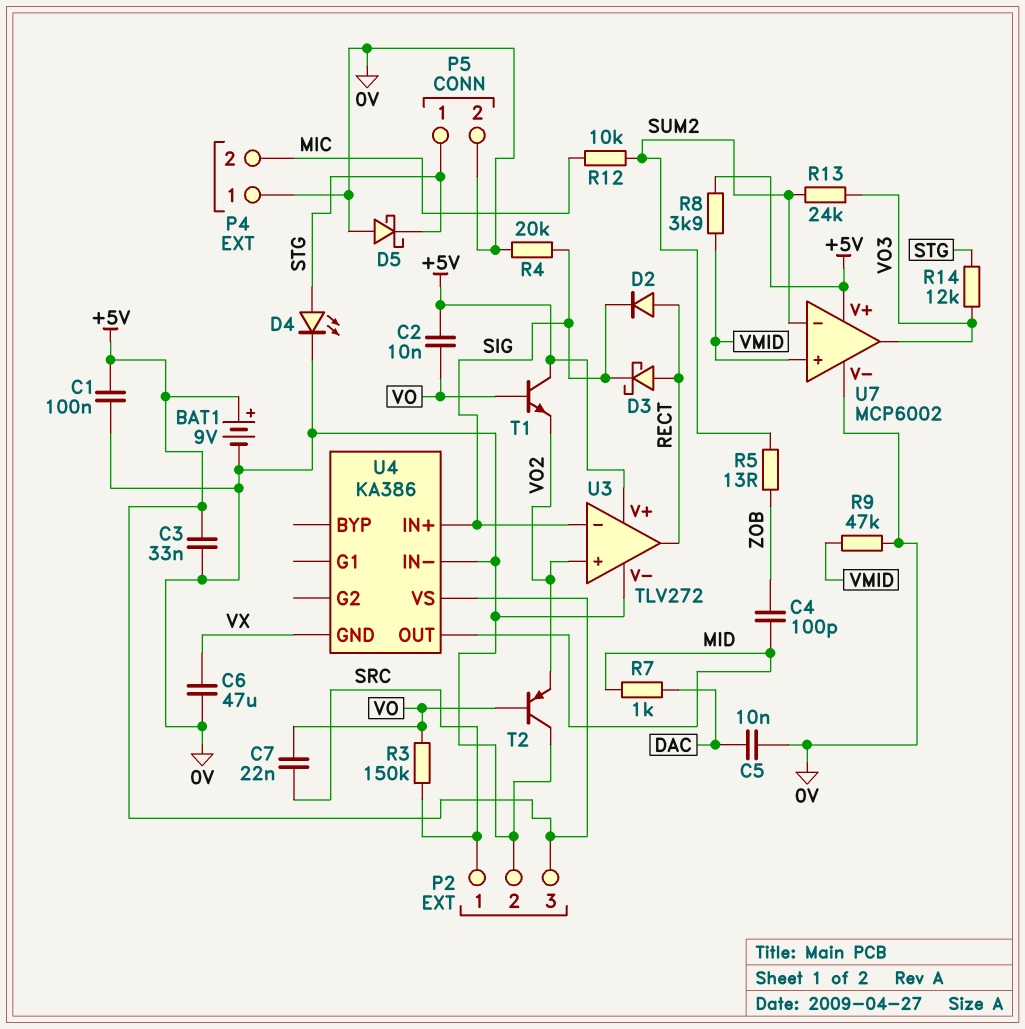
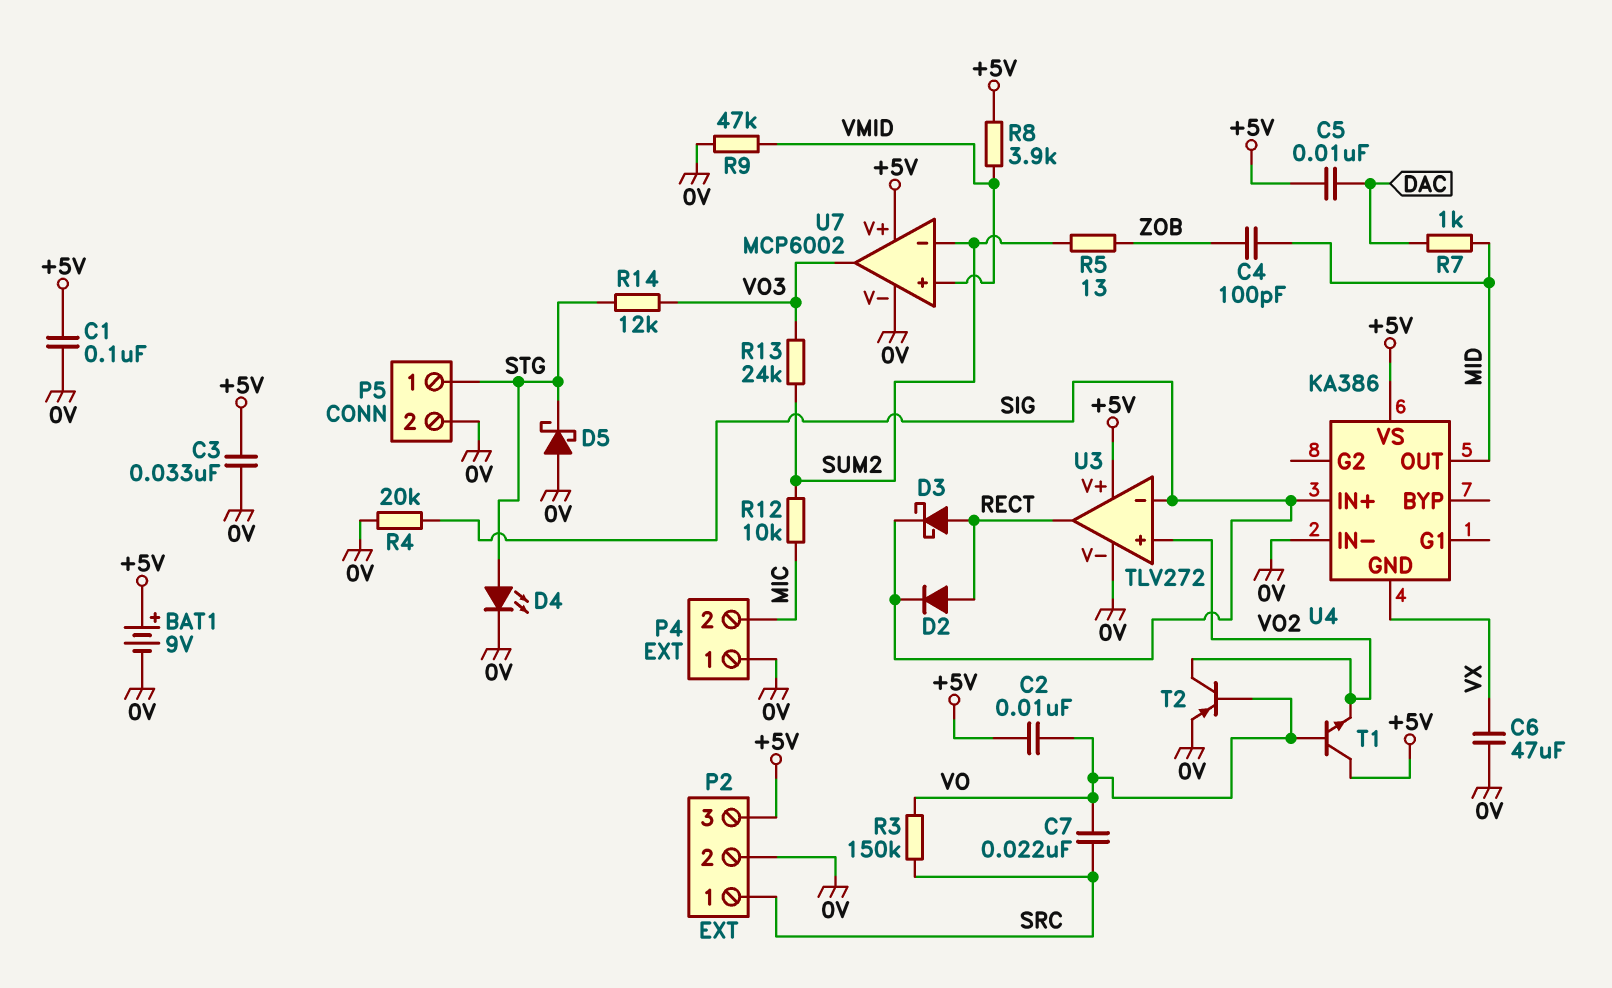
C5: 10nF (0V, DAC) -> 10nF (+5V, DAC)
T2: PNP (B VO, C 0V, E VO2) -> PNP (B VO, C VO2, E 0V)

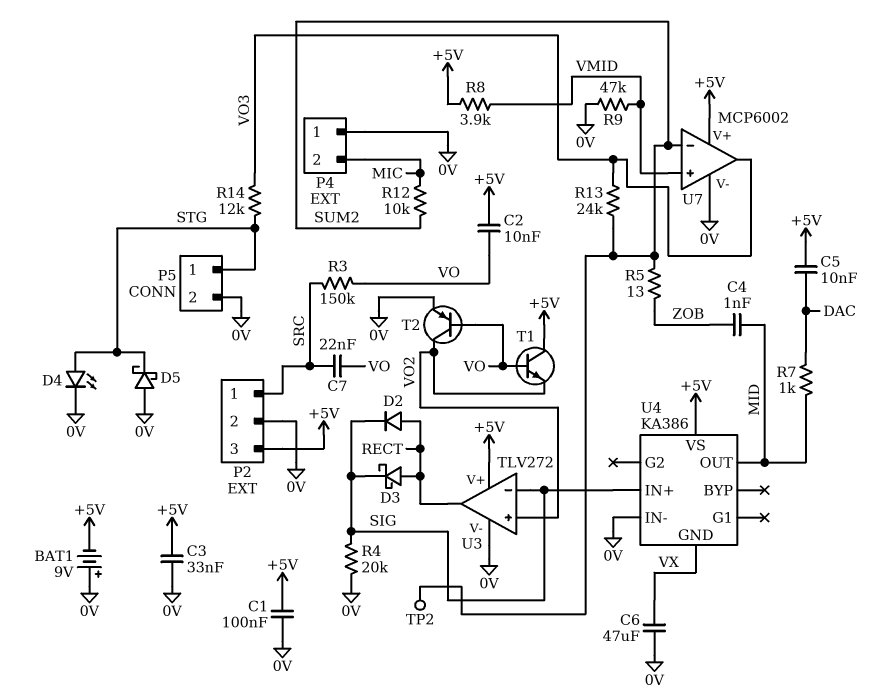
BAT1: 9V (plus +5V, minus 0V) -> 9V (plus 0V, minus +5V)
C4: 100pF (MID, ZOB) -> 1nF (MID, ZOB)
TP2: none -> test point (SUM2)

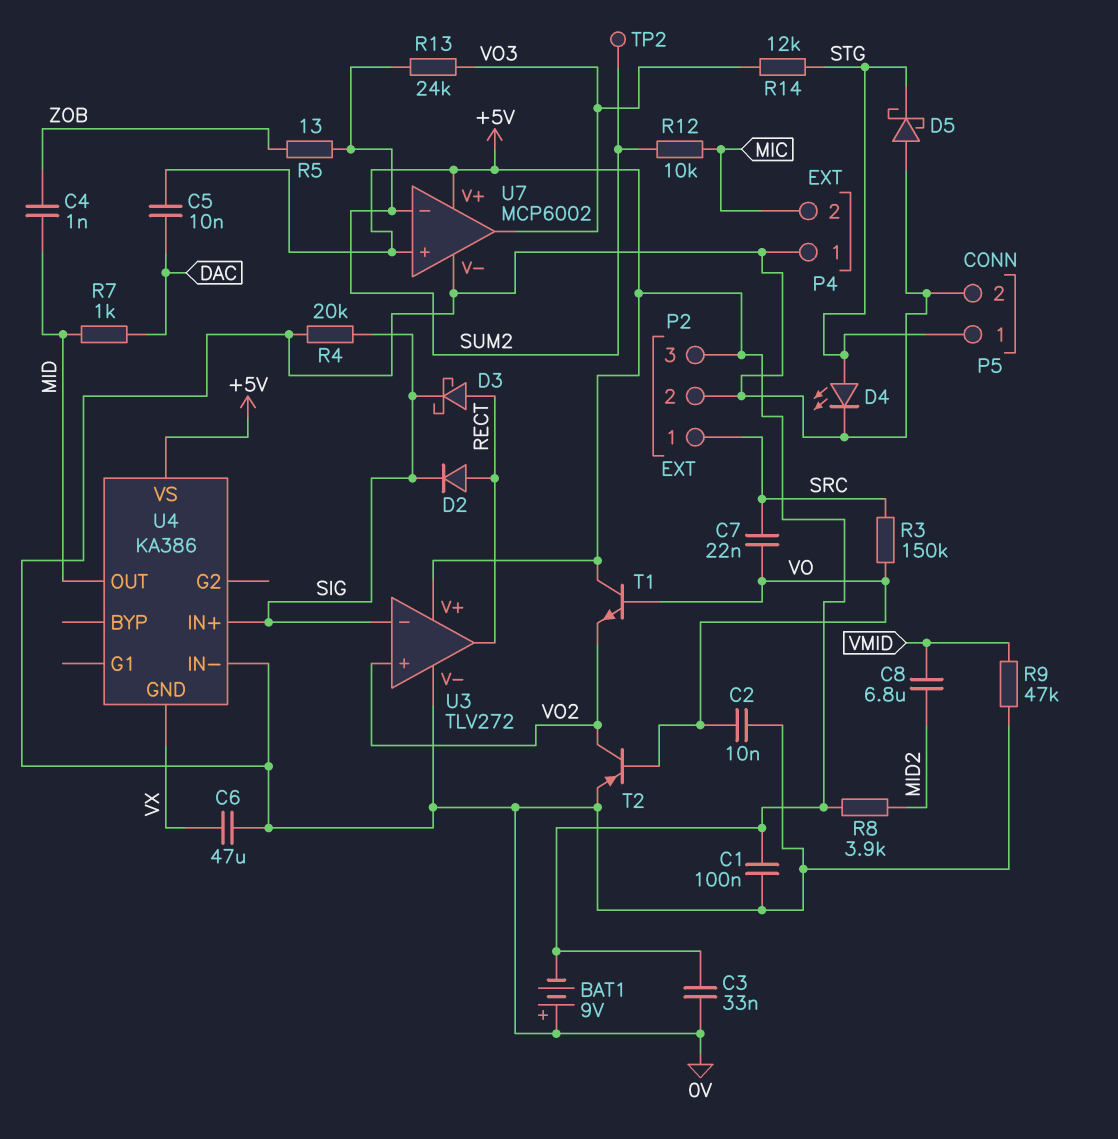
C2: 10nF (+5V, VO) -> 10nF (0V, VO)
C8: none -> 6.8uF (MID2, VMID)
R8: 3.9k (+5V, VMID) -> 3.9k (+5V, MID2)
U7 pin in+: VMID -> +5V

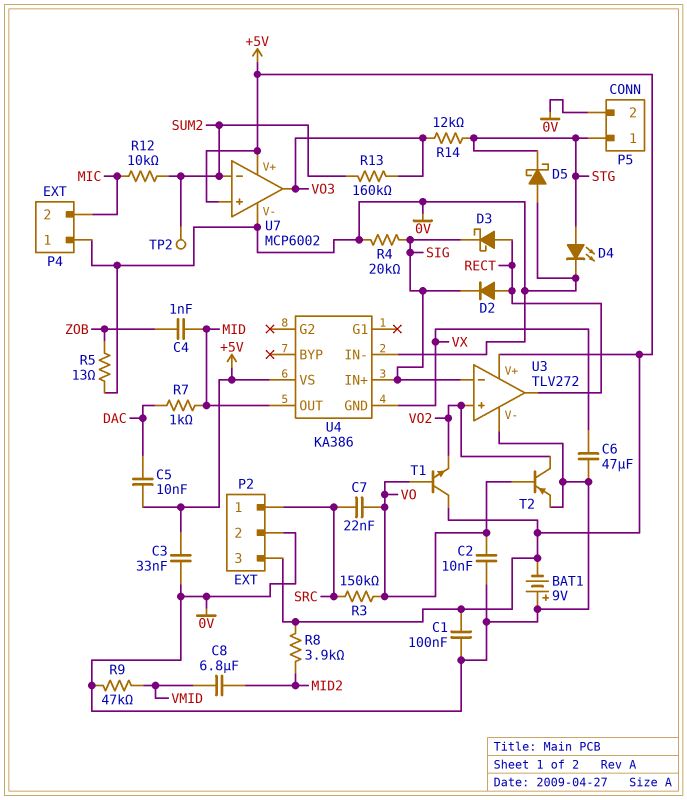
R5: 13 (SUM2, ZOB) -> 13 (0V, ZOB)
R13: 24k (SUM2, VO3) -> 160k (SUM2, VO3)

